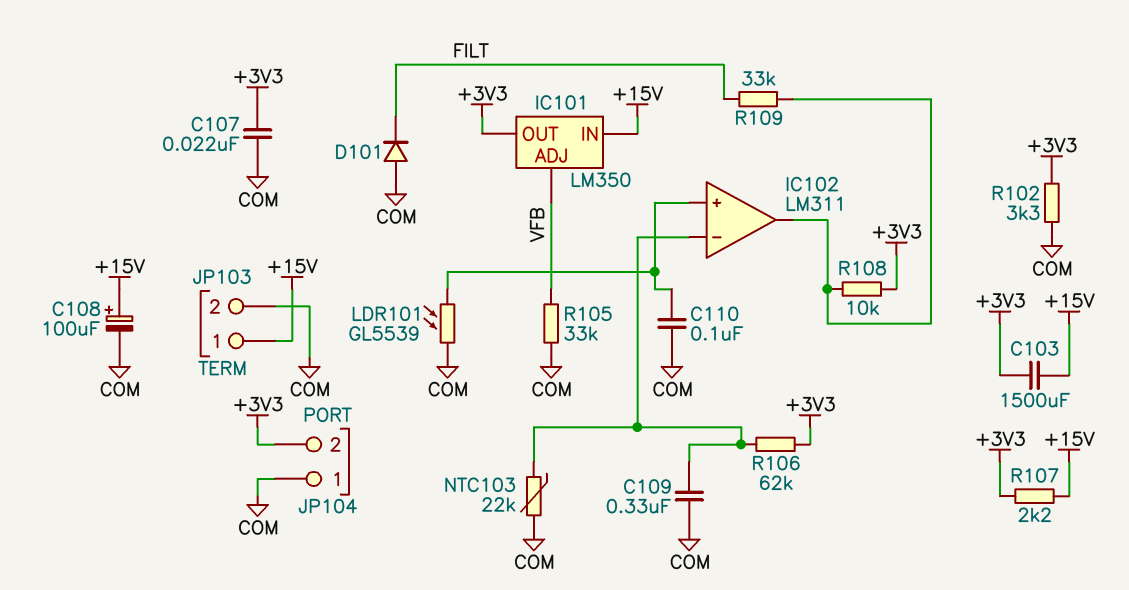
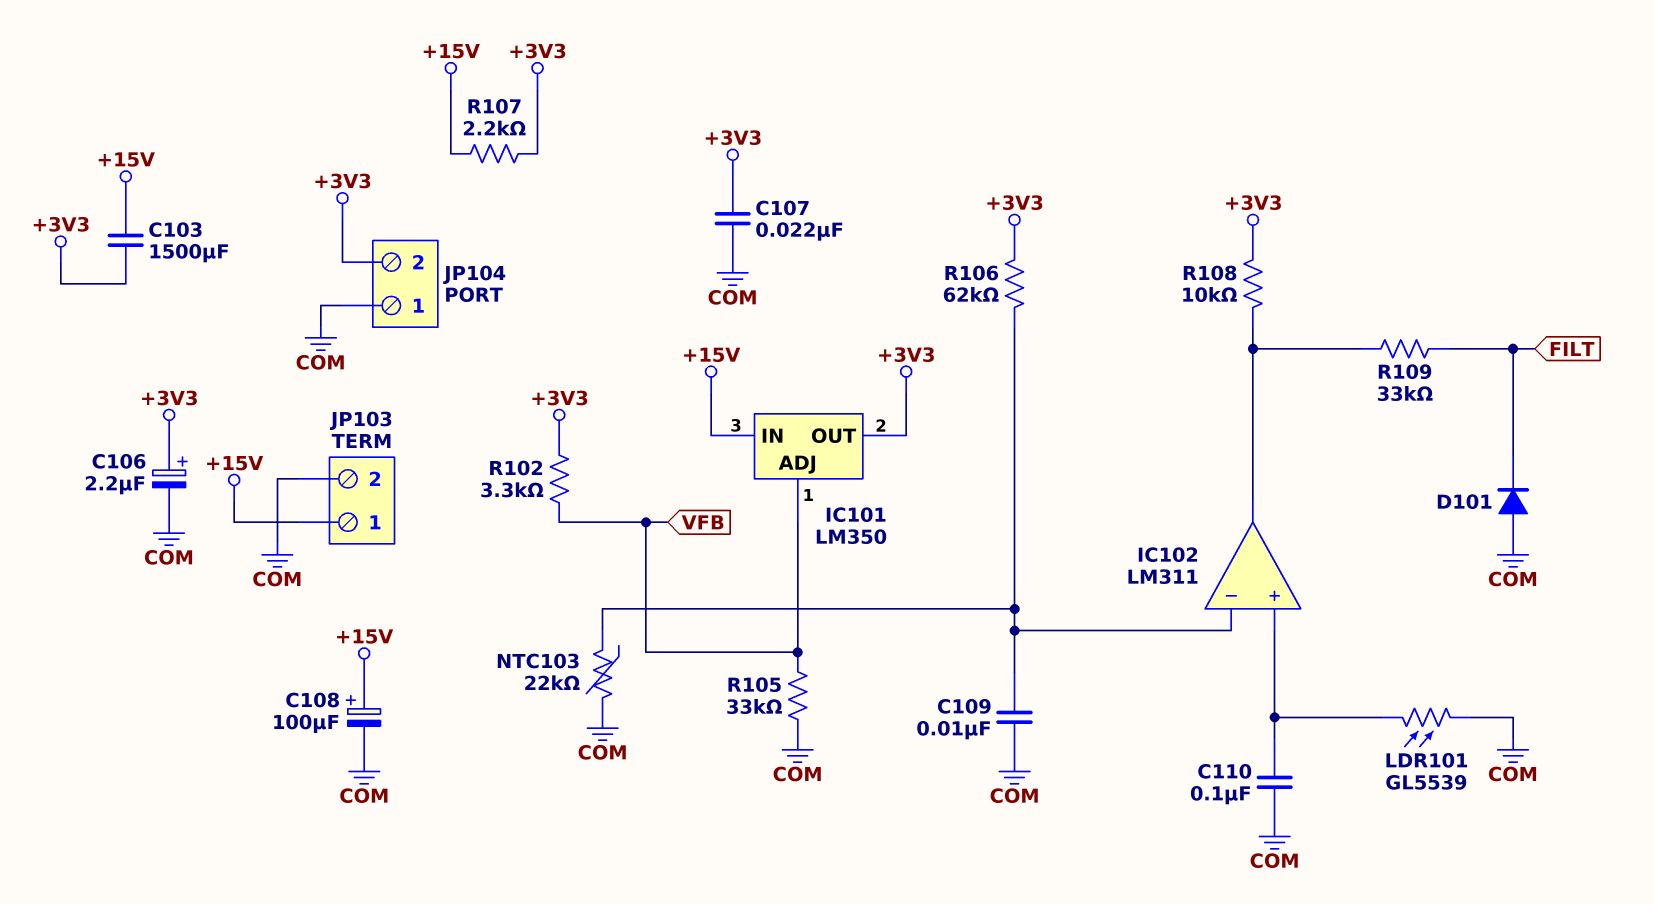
C106: none -> 2.2uF (plus +3V3, minus COM)
C109: 330nF (COM, IC102/in-) -> 10nF (COM, IC102/in-)
R102: 3.3k (+3V3, COM) -> 3.3k (+3V3, VFB)

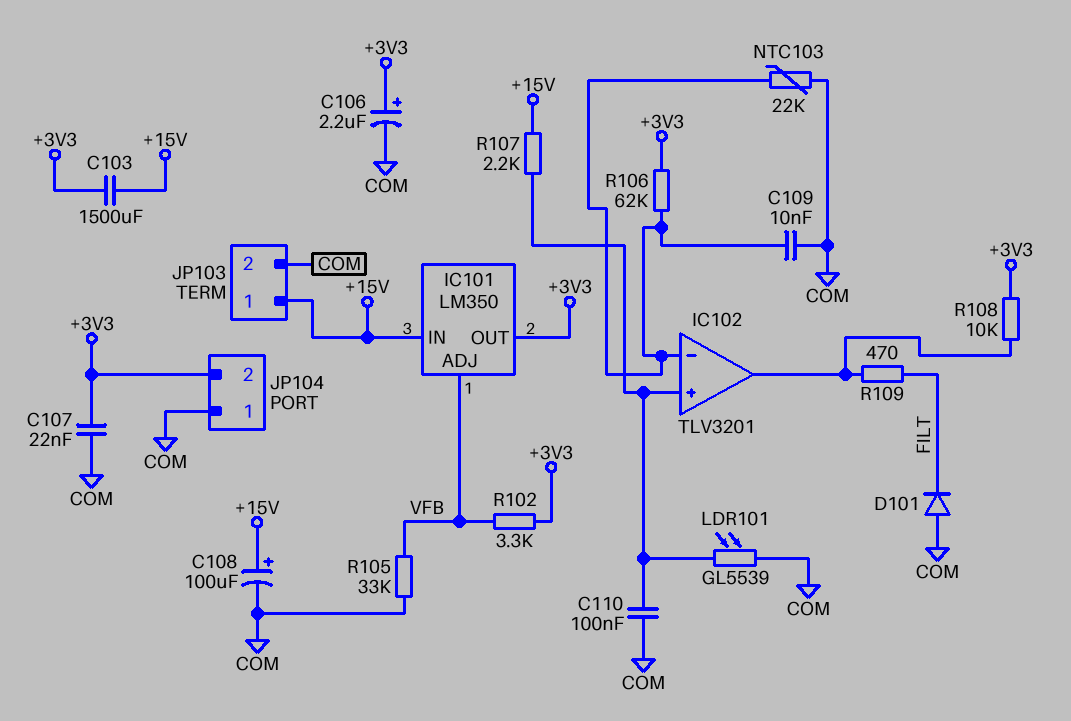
IC102: LM311 -> TLV3201
R107: 2.2k (+3V3, +15V) -> 2.2k (+15V, IC102/in+)
R109: 33k (FILT, IC102/out) -> 470 (FILT, IC102/out)

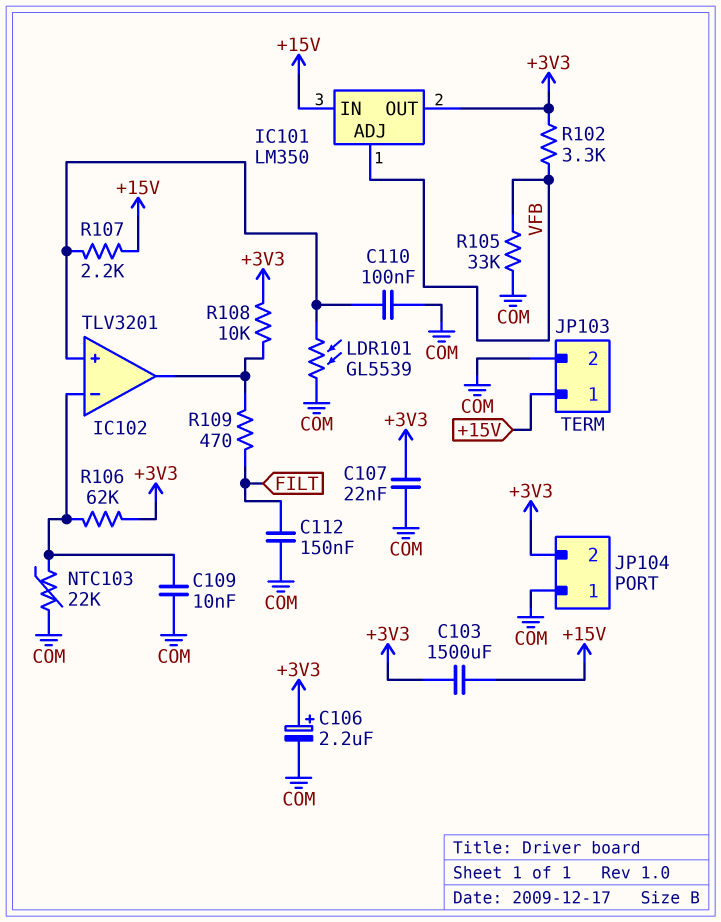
C108: 100uF (plus +15V, minus COM) -> none
C112: none -> 150nF (COM, FILT)
D101: diode (A COM, K FILT) -> none

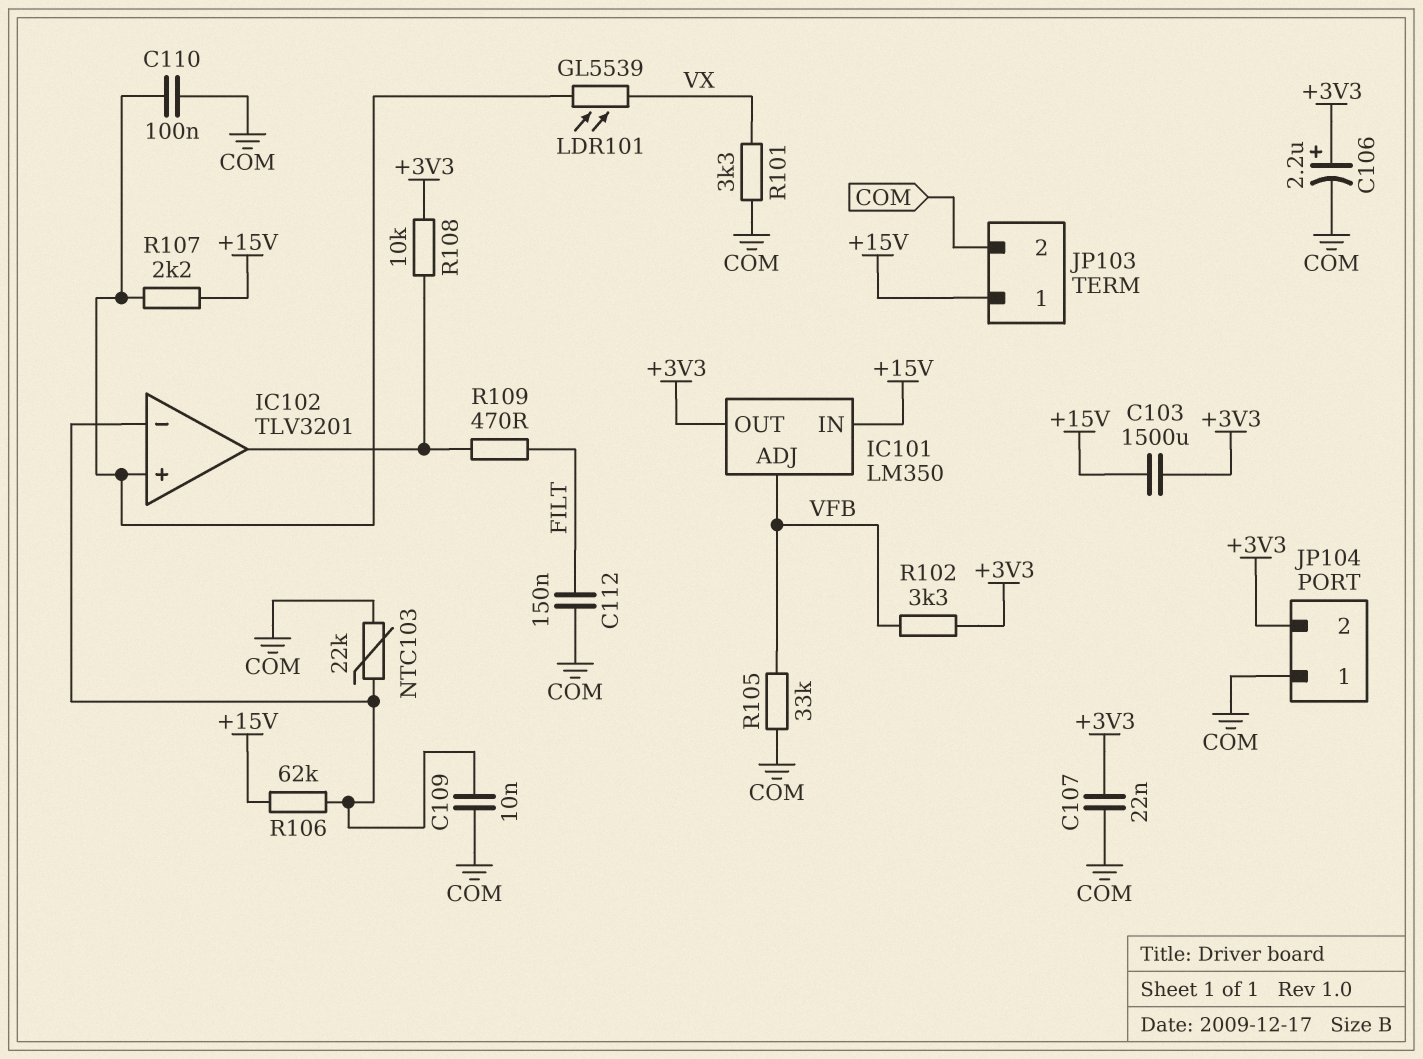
LDR101: GL5539 (COM, IC102/in+) -> GL5539 (IC102/in+, VX)
R101: none -> 3.3k (COM, VX)
R106: 62k (+3V3, IC102/in-) -> 62k (+15V, IC102/in-)

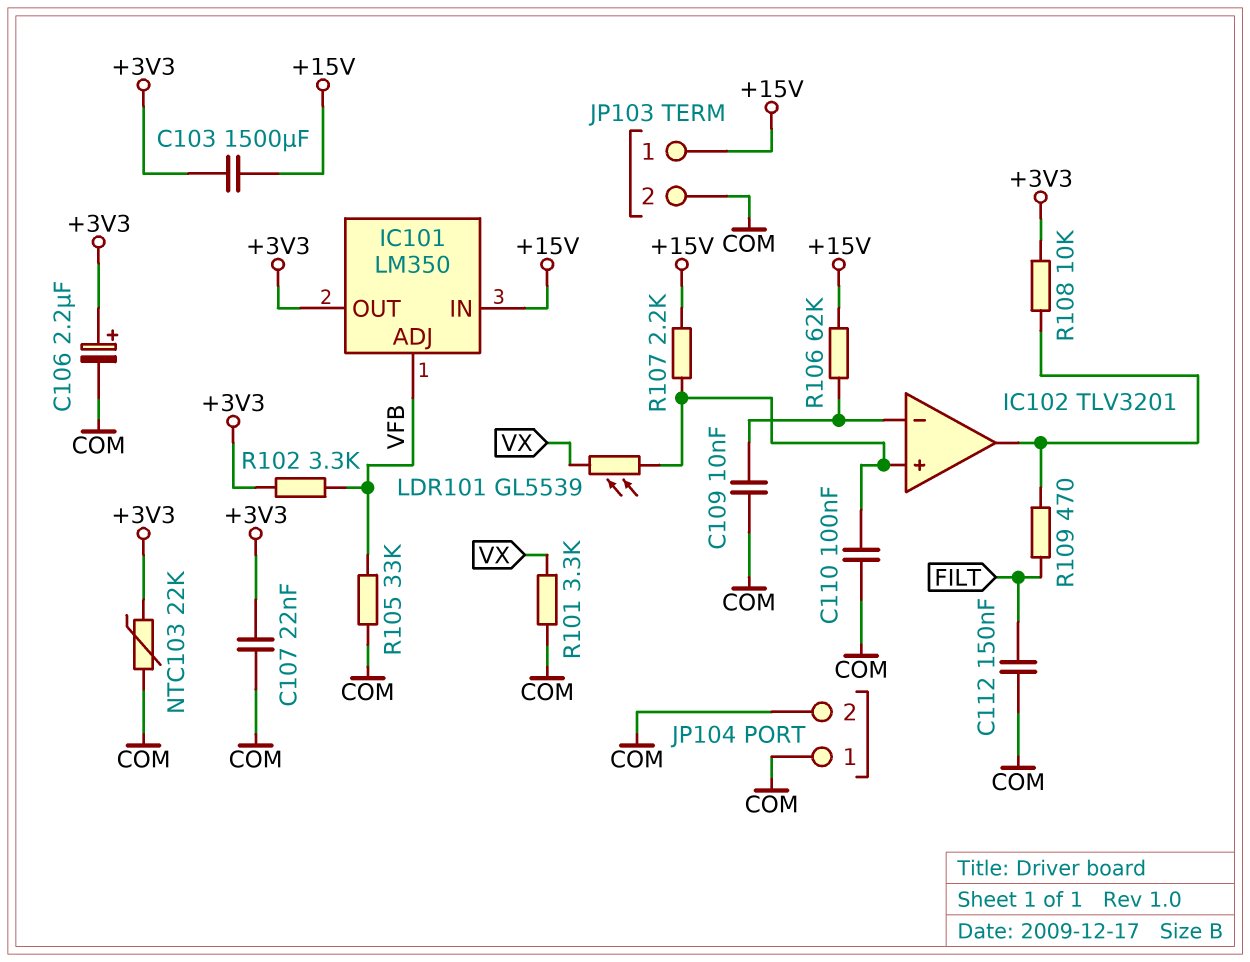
JP104 pin 2: +3V3 -> COM
NTC103: 22k (COM, IC102/in-) -> 22k (+3V3, COM)

